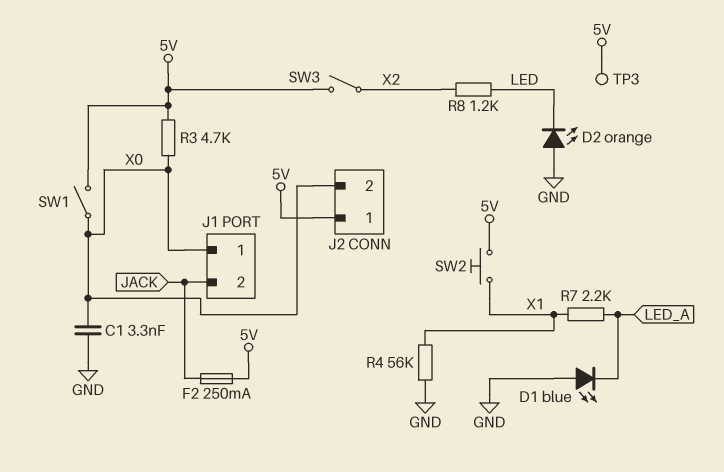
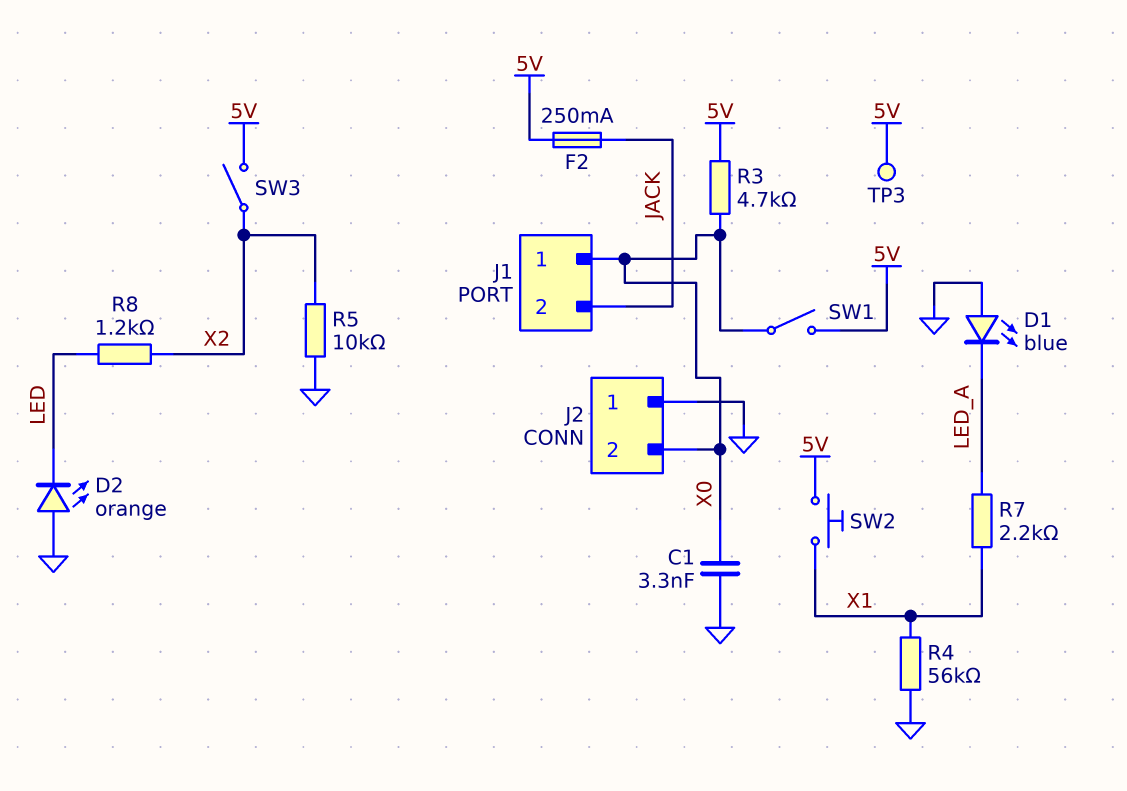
J2 pin 1: 5V -> GND
R5: none -> 10k (GND, X2)

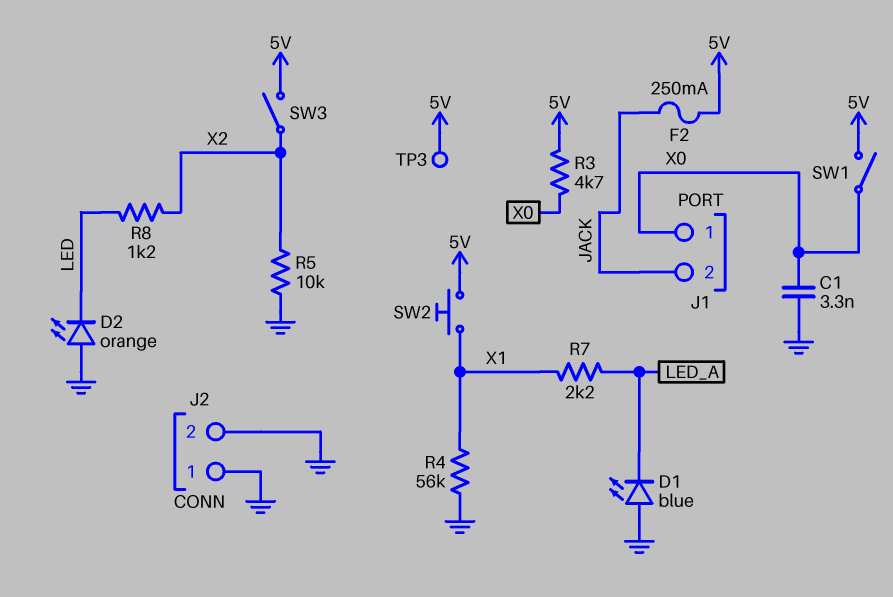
J2 pin 2: X0 -> GND

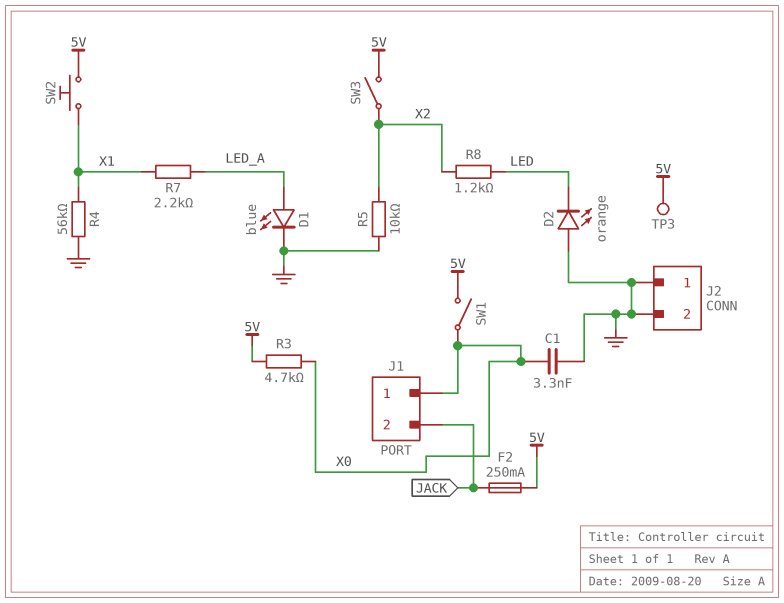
D1: LED blue (A GND, K LED_A) -> LED blue (A LED_A, K GND)

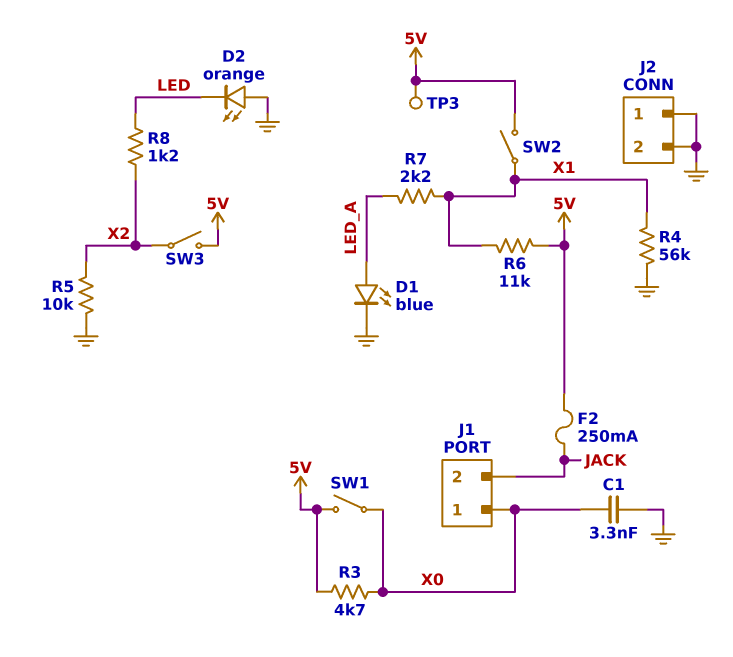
R6: none -> 11k (5V, X1)
SW2: button (5V, X1) -> switch (5V, X1)

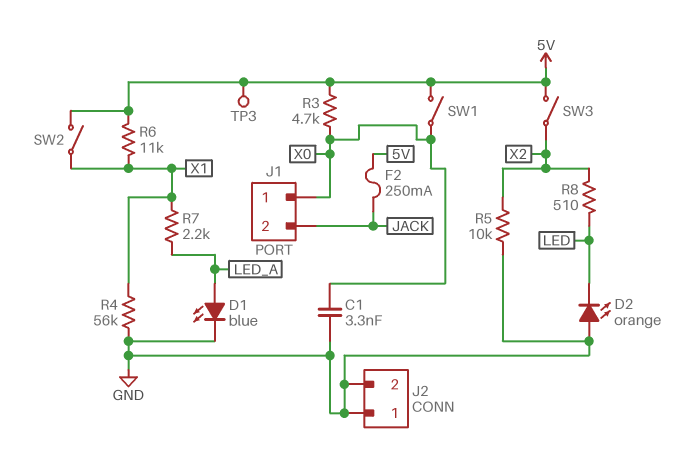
R8: 1.2k (LED, X2) -> 510 (LED, X2)

